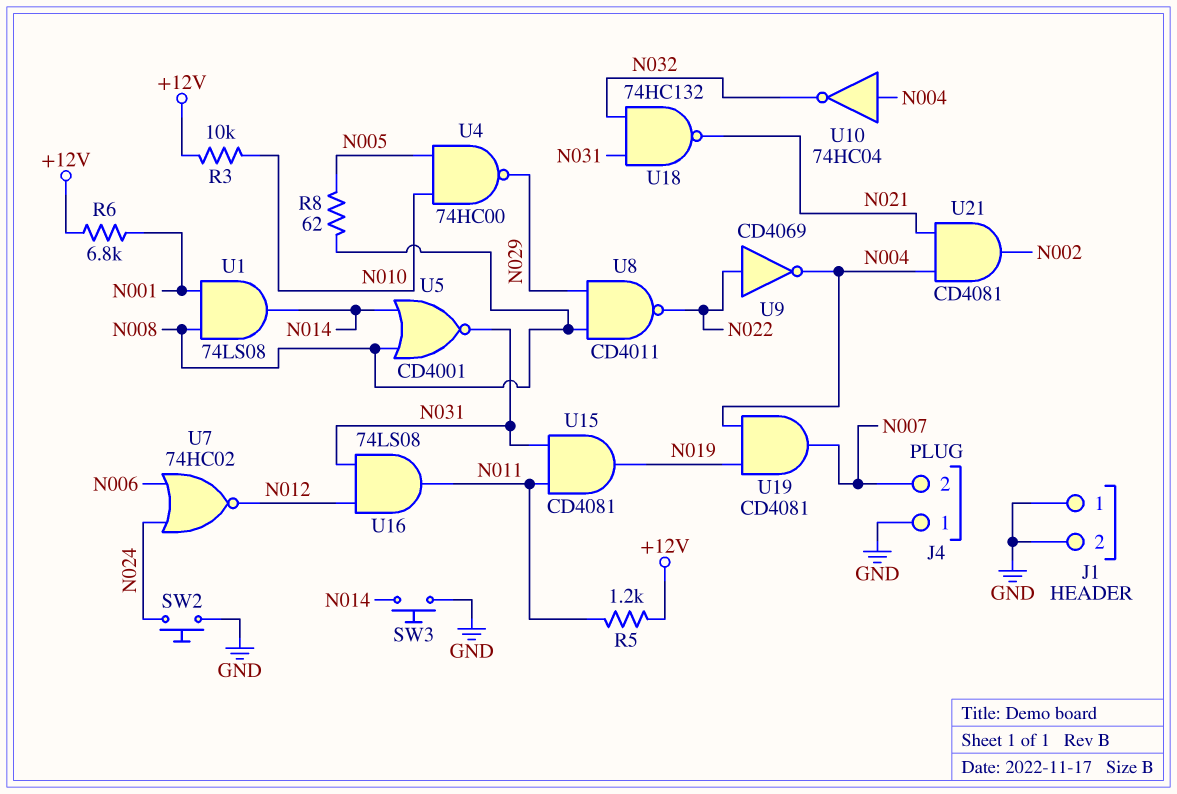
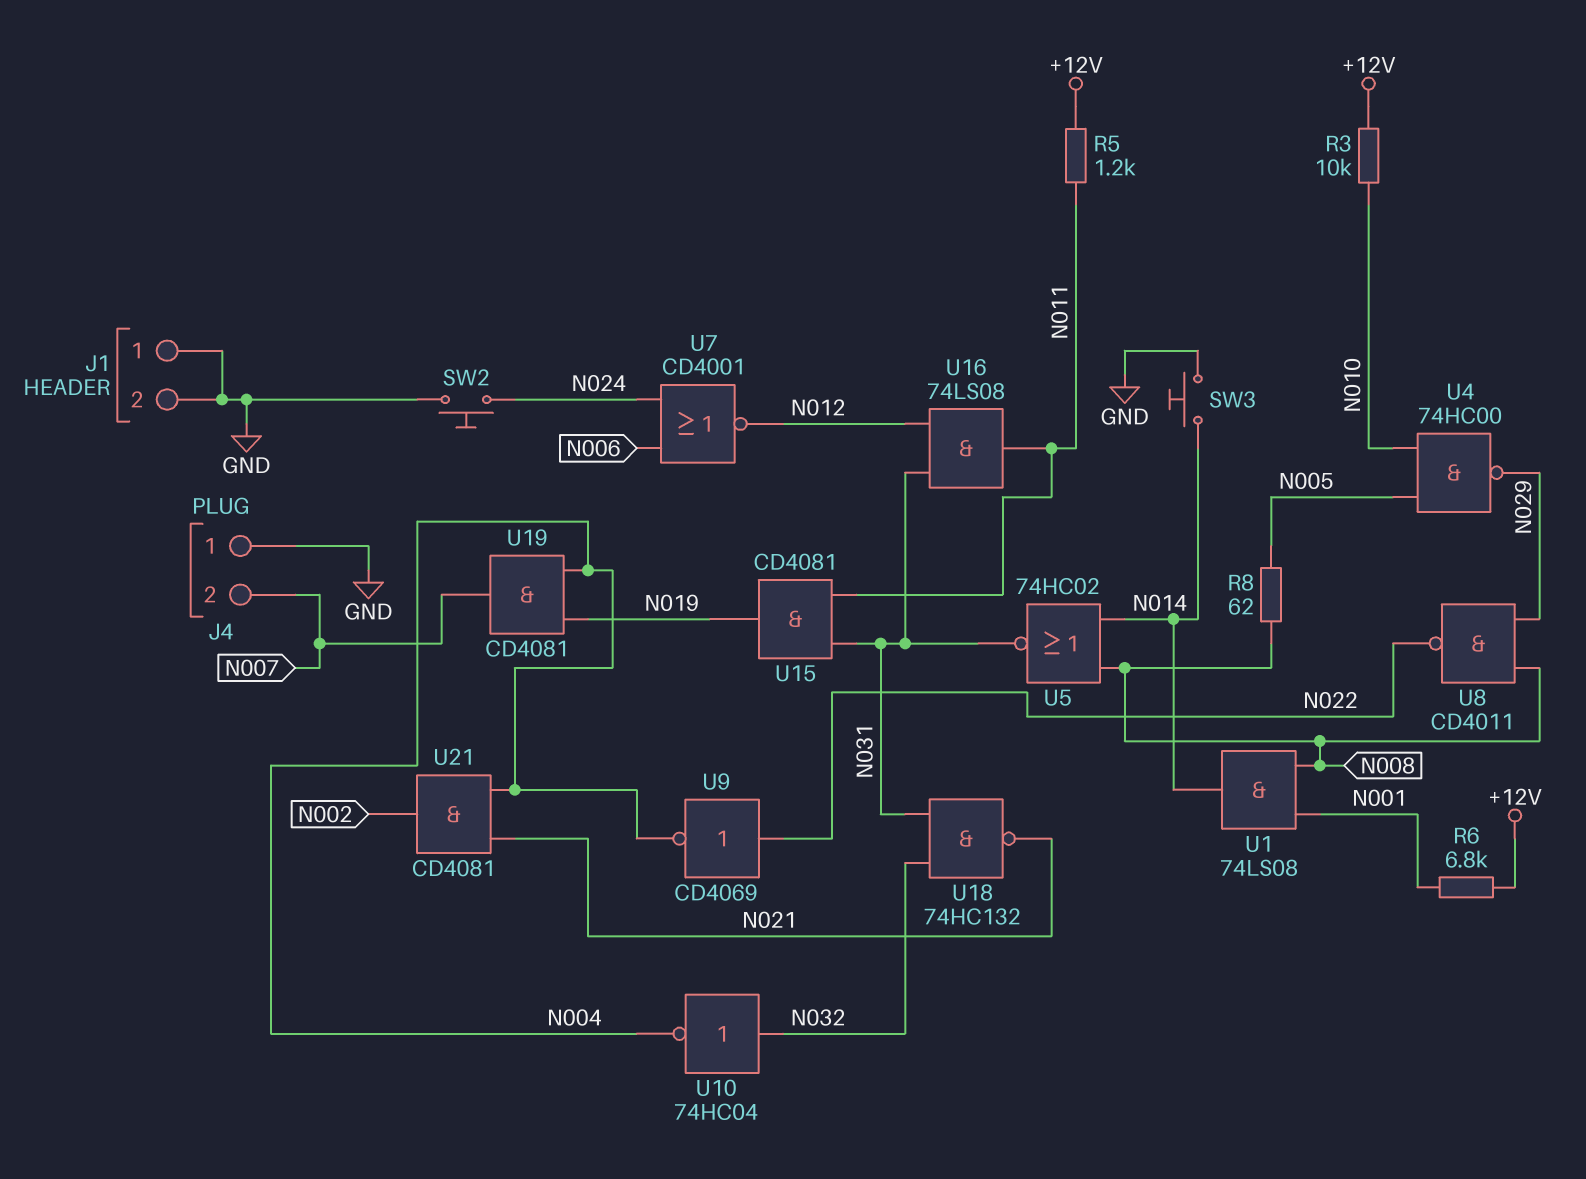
U5: NOR CD4001 (in N008, in N014, out N031) -> NOR 74HC02 (in N008, in N014, out N031)
U7: NOR 74HC02 (in N006, in N024, out N012) -> NOR CD4001 (in N006, in N024, out N012)
U10: NOT 74HC04 (in N004, out N032) -> NOT 74HC04 (in N032, out N004)

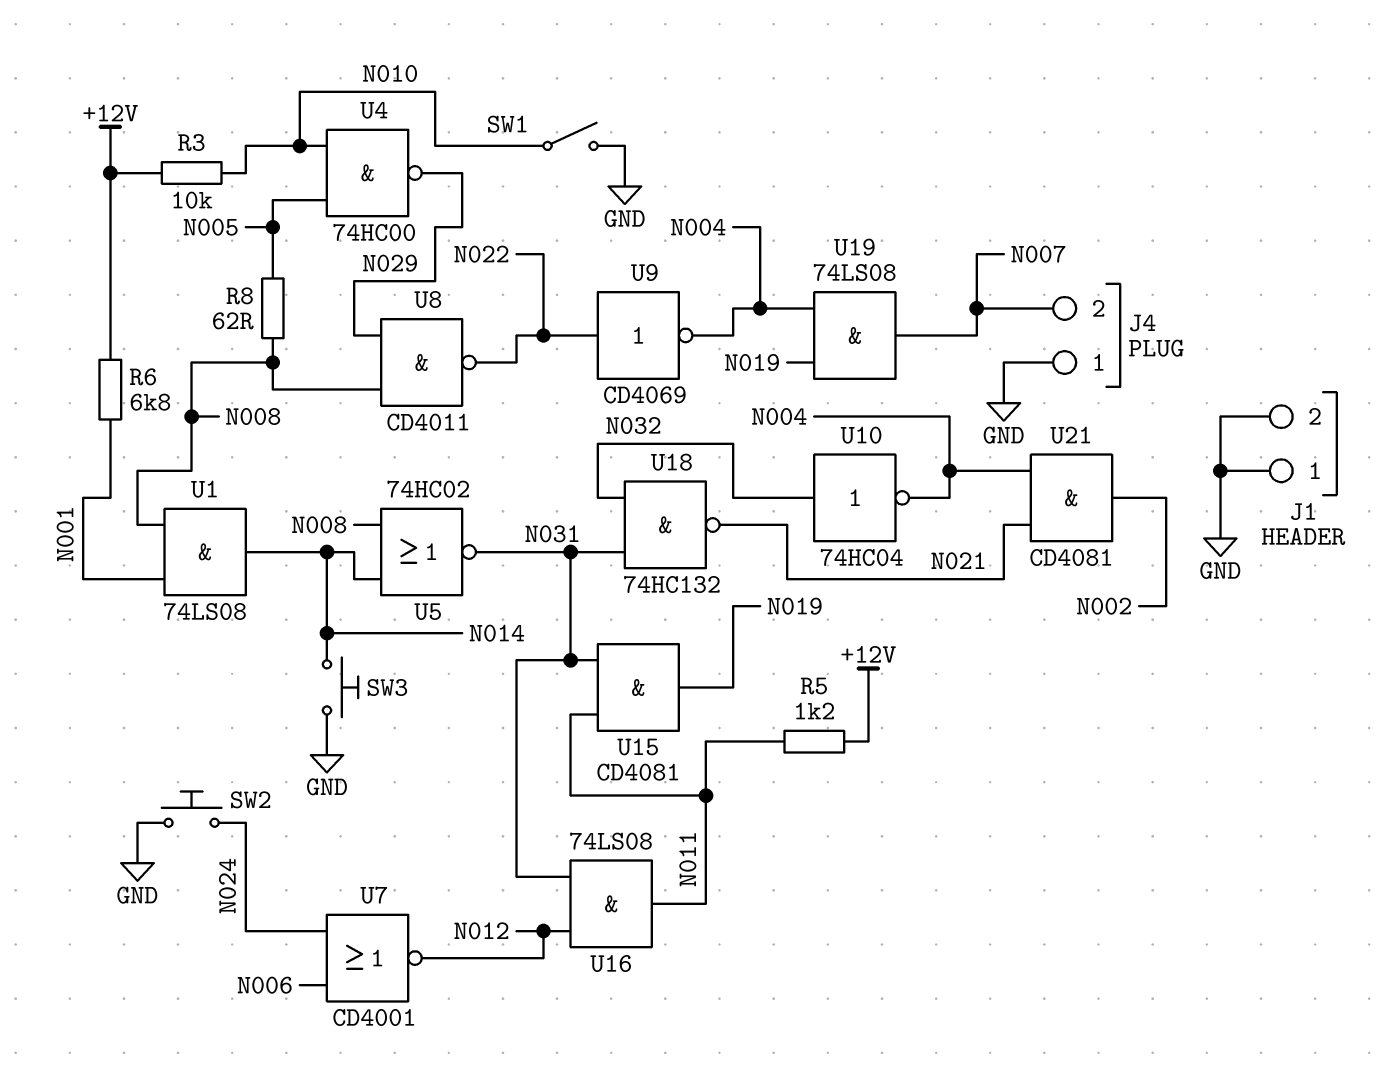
SW1: none -> switch (GND, N010)
U19: AND CD4081 (in N004, in N019, out N007) -> AND 74LS08 (in N004, in N019, out N007)

